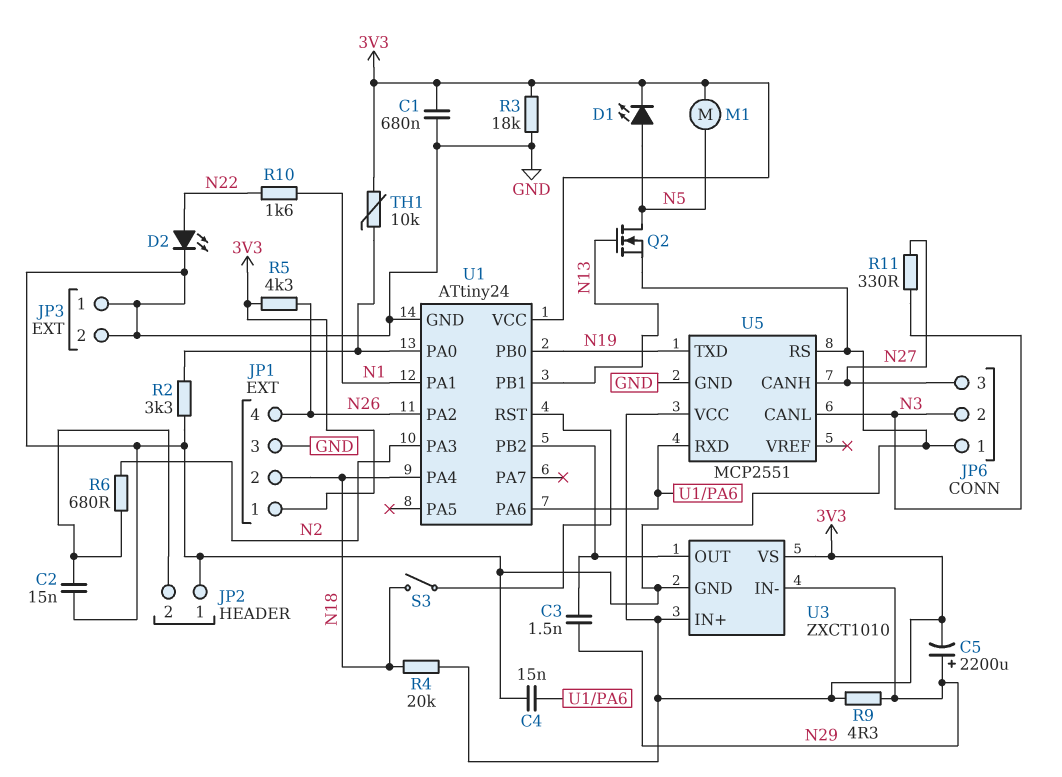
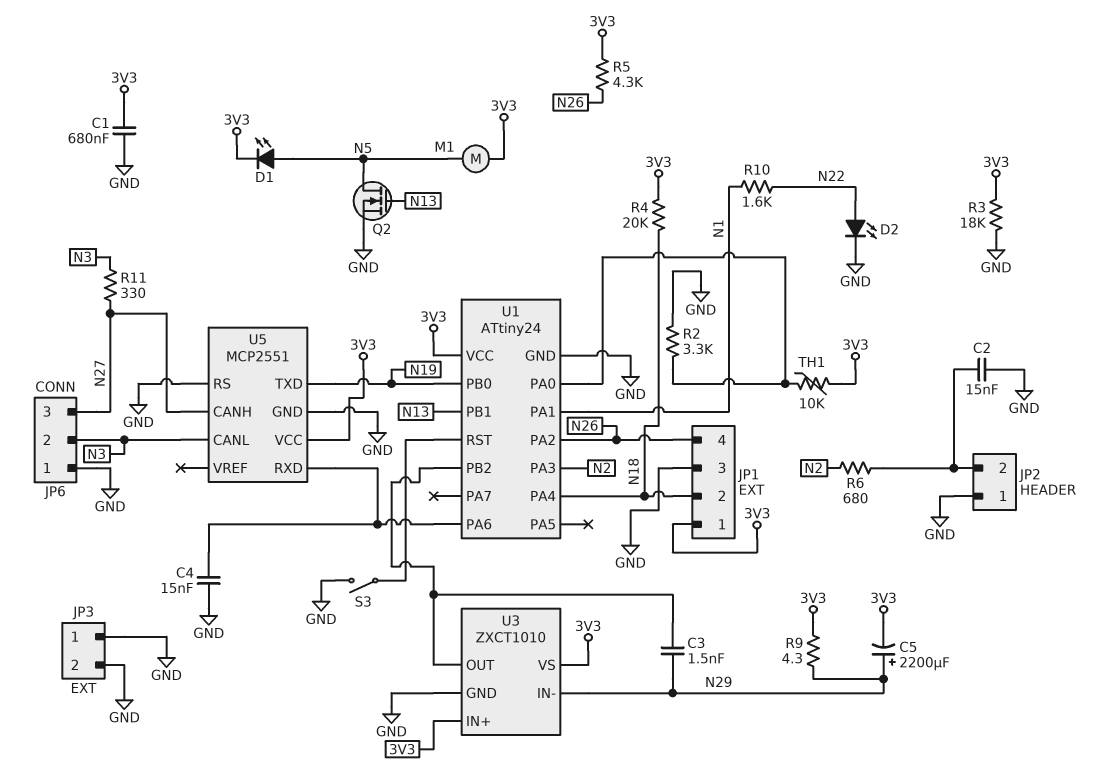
S3: switch (N18, U1/RST) -> switch (GND, U1/RST)

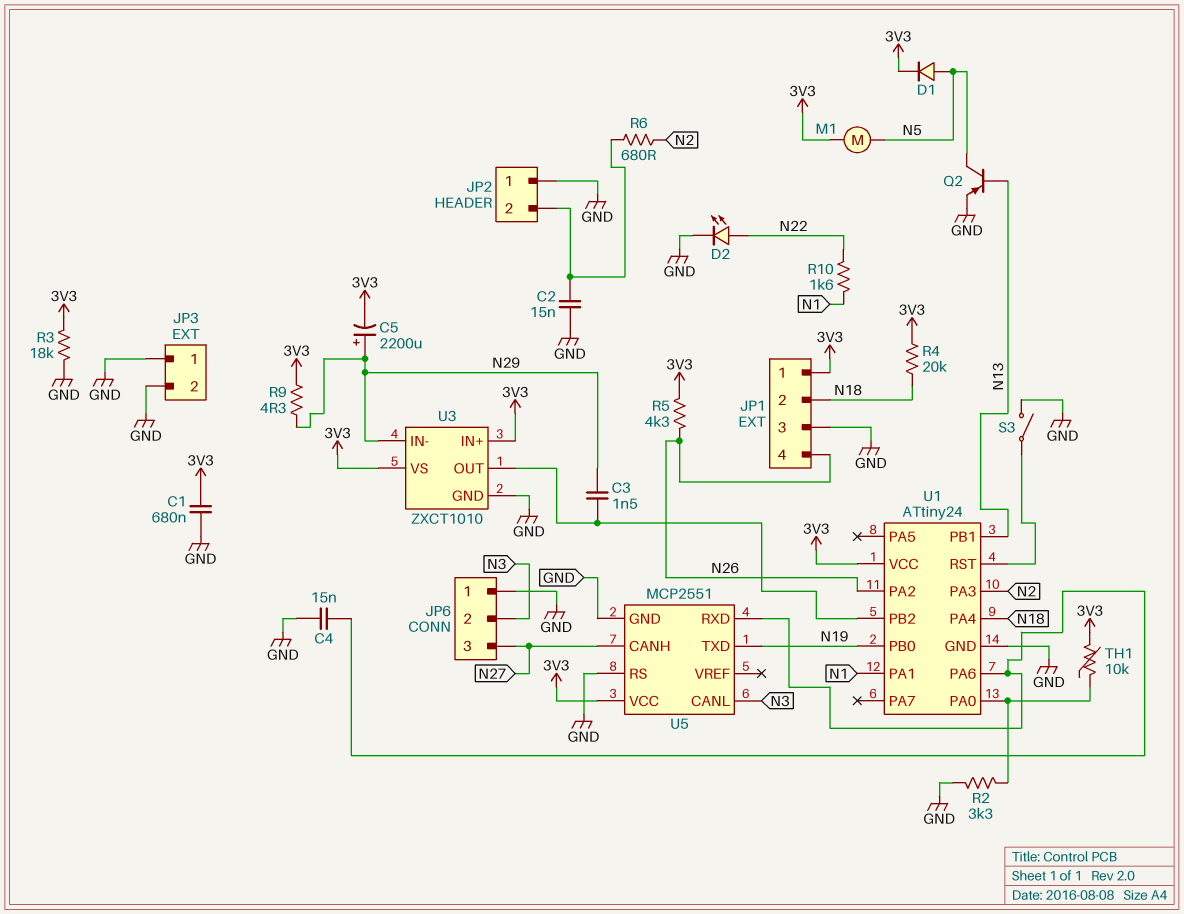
D1: LED (A N5, K 3V3) -> diode (A N5, K 3V3)
Q2: NMOS (G N13, D N5, S GND) -> PNP (B N13, C N5, E GND)
R11: 330 (N3, N27) -> none

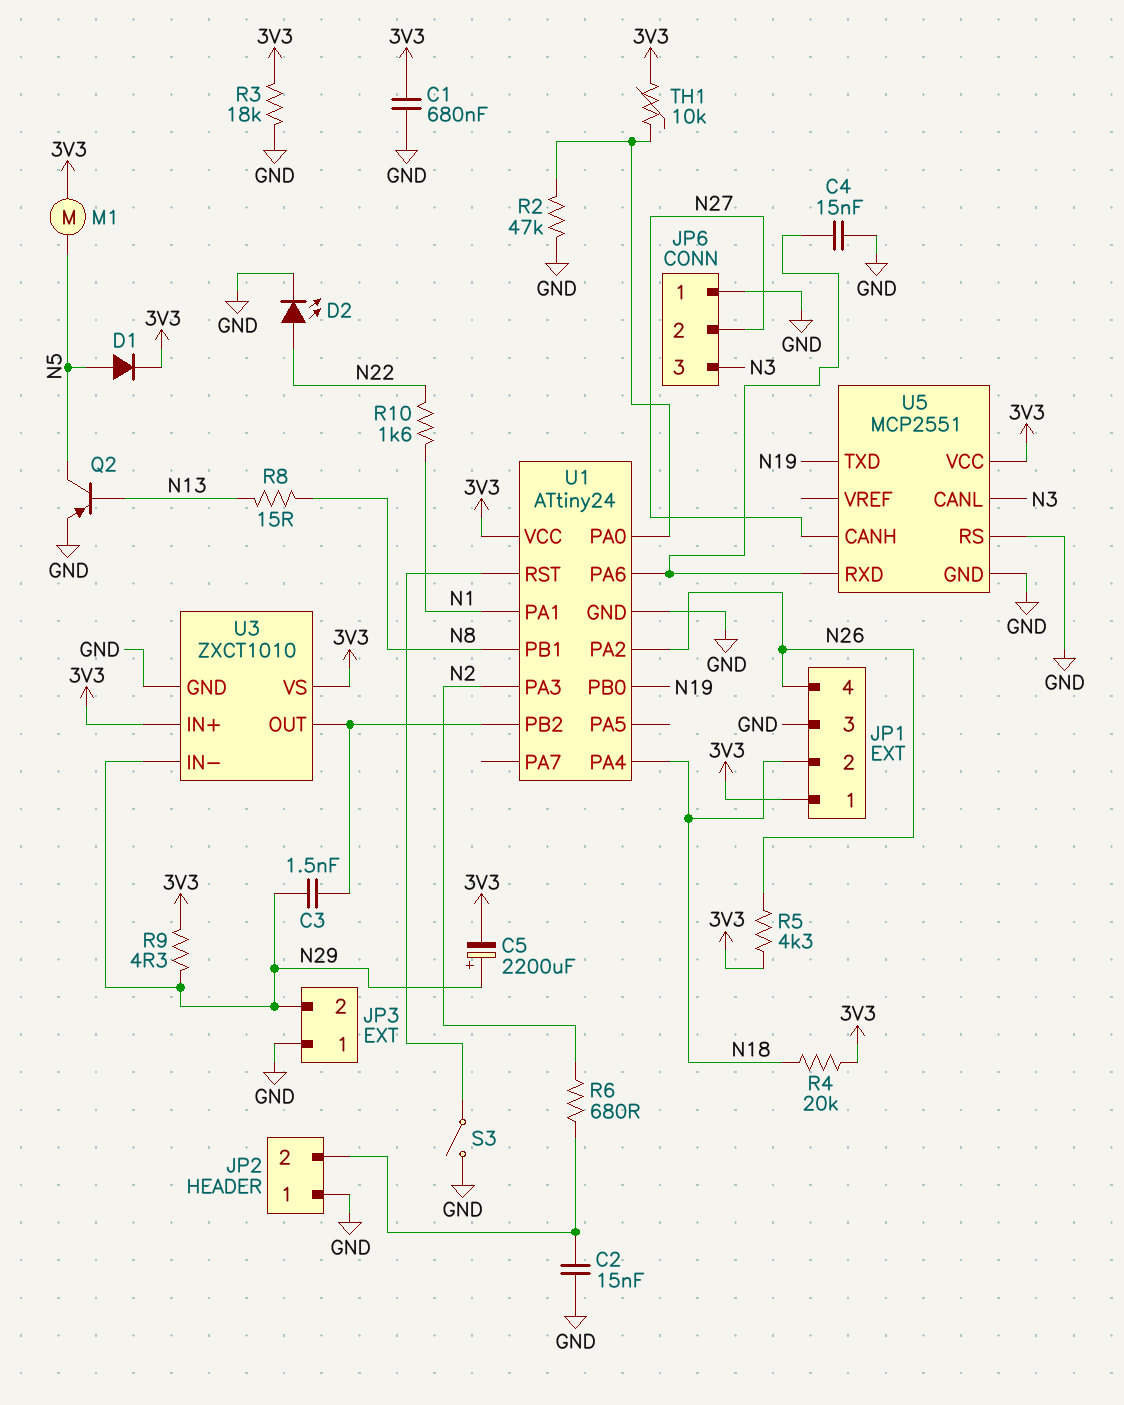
JP3 pin 2: GND -> N29
JP6 pin 2: N3 -> N27
JP6 pin 3: N27 -> N3
R2: 3.3k (GND, U1/PA0) -> 47k (GND, U1/PA0)
R8: none -> 15 (N8, N13)
U1 pin PB1: N13 -> N8

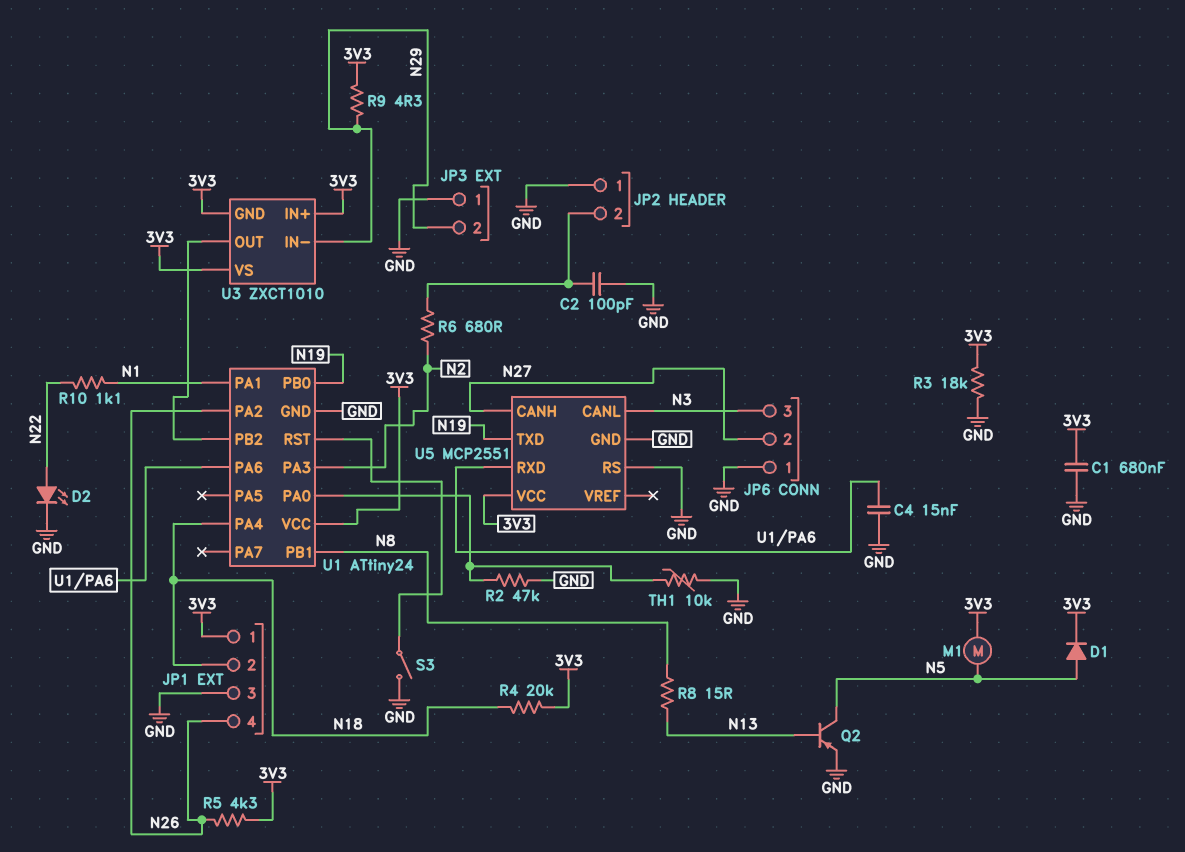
C2: 15nF (GND, JP2/2) -> 100pF (GND, JP2/2)
C3: 1.5nF (N29, U1/PB2) -> none
C5: 2200uF (plus N29, minus 3V3) -> none
R10: 1.6k (N1, N22) -> 1.1k (N1, N22)
TH1: 10k (3V3, U1/PA0) -> 10k (GND, U1/PA0)
U3 pin GND: GND -> 3V3

